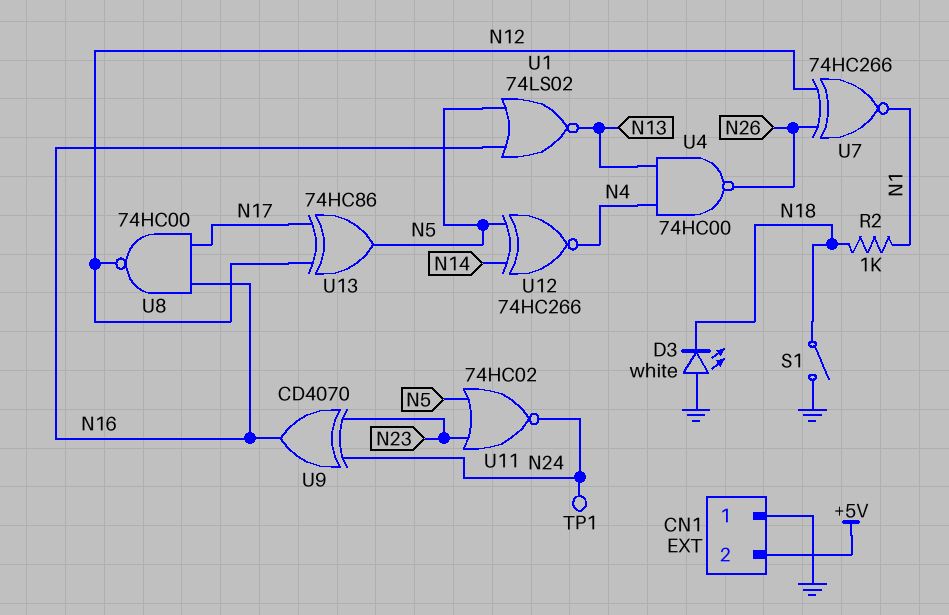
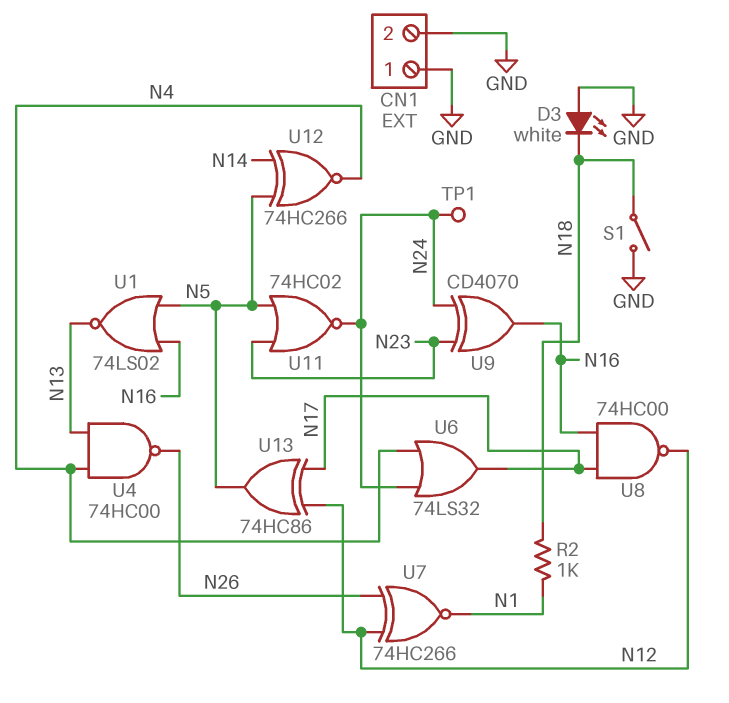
CN1 pin 2: +5V -> GND
U6: none -> OR 74LS32 (in N4, in N24, out N17)

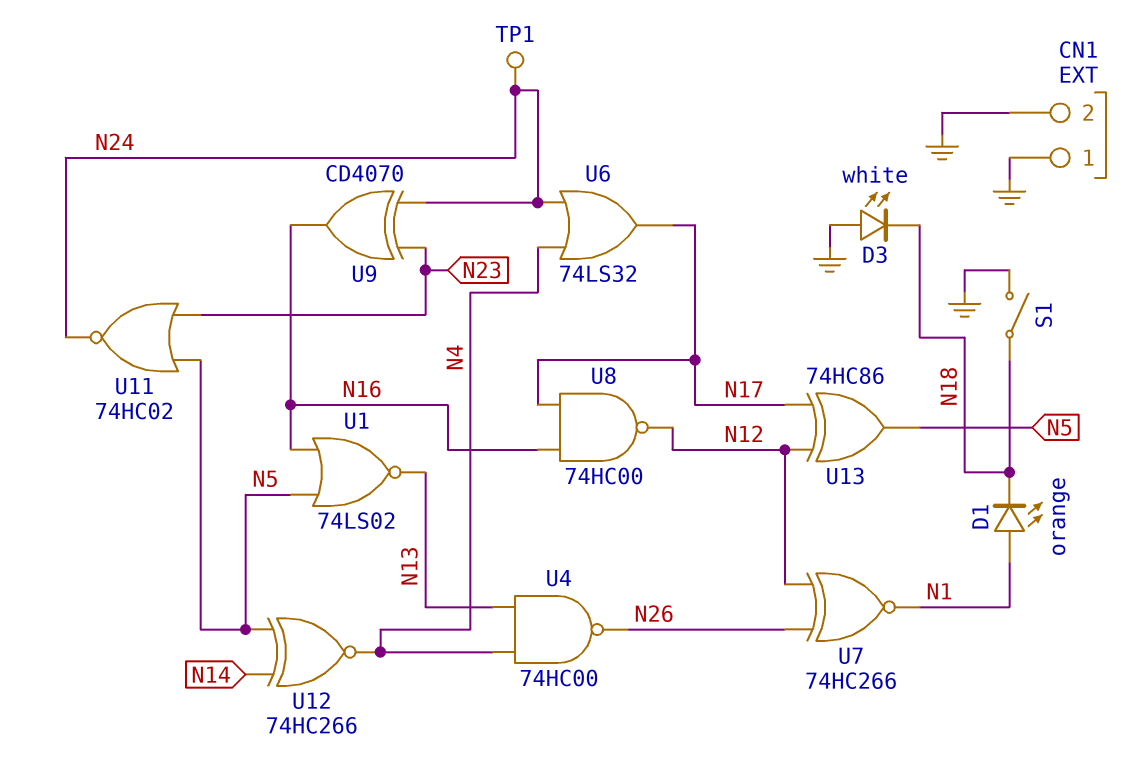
D1: none -> LED orange (A N1, K N18)
R2: 1k (N1, N18) -> none

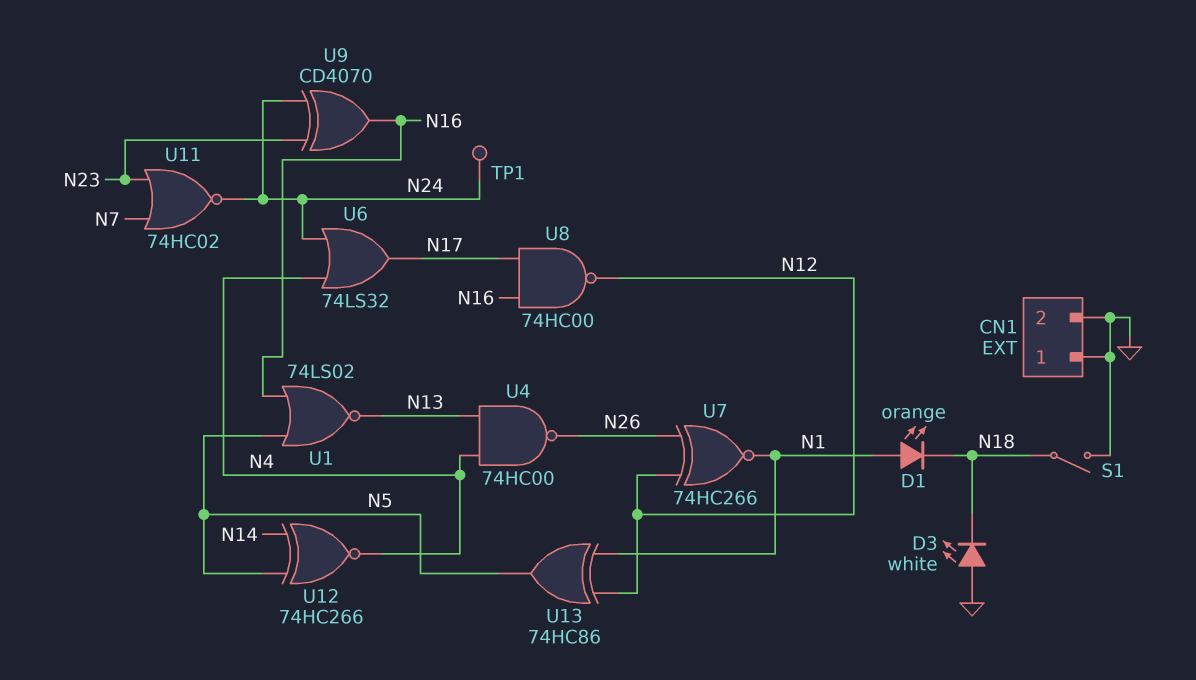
U11: NOR 74HC02 (in N5, in N23, out N24) -> NOR 74HC02 (in N7, in N23, out N24)
U13: XOR 74HC86 (in N12, in N17, out N5) -> XOR 74HC86 (in N1, in N12, out N5)

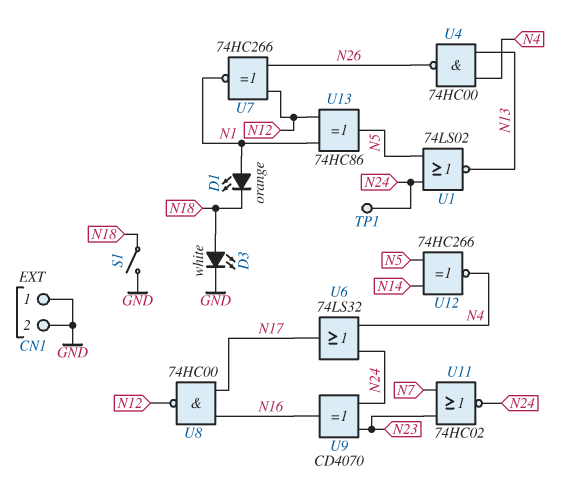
D3: LED white (A GND, K N18) -> LED white (A N18, K GND)
U1: NOR 74LS02 (in N5, in N16, out N13) -> NOR 74LS02 (in N5, in N24, out N13)

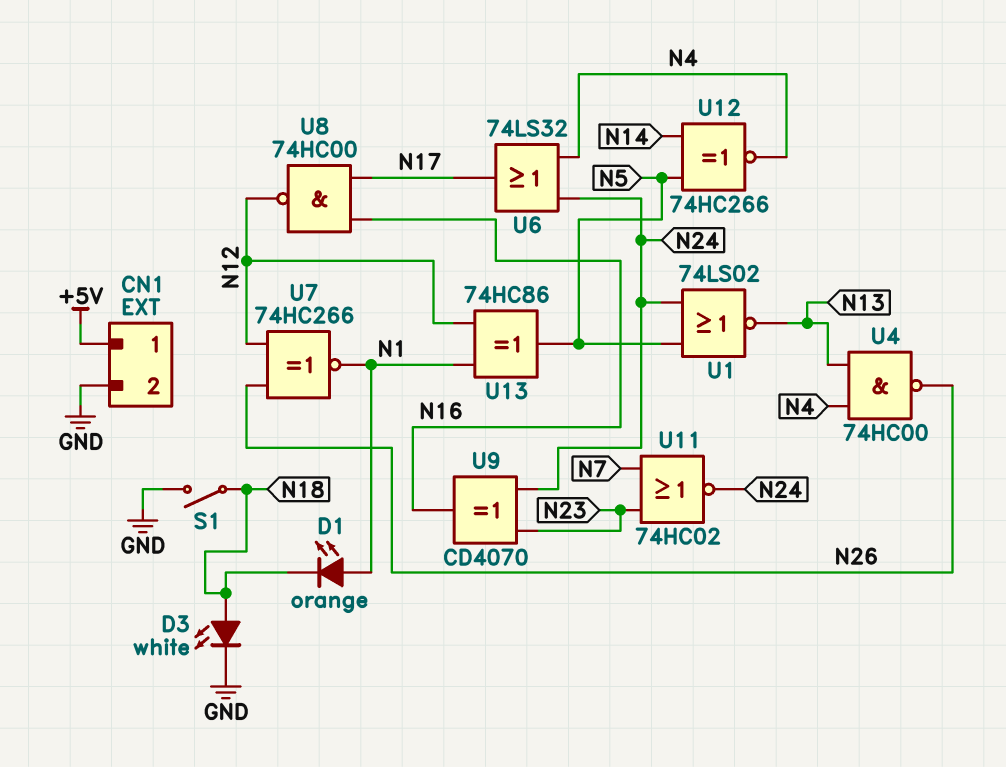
CN1 pin 1: GND -> +5V
TP1: test point (N24) -> none

